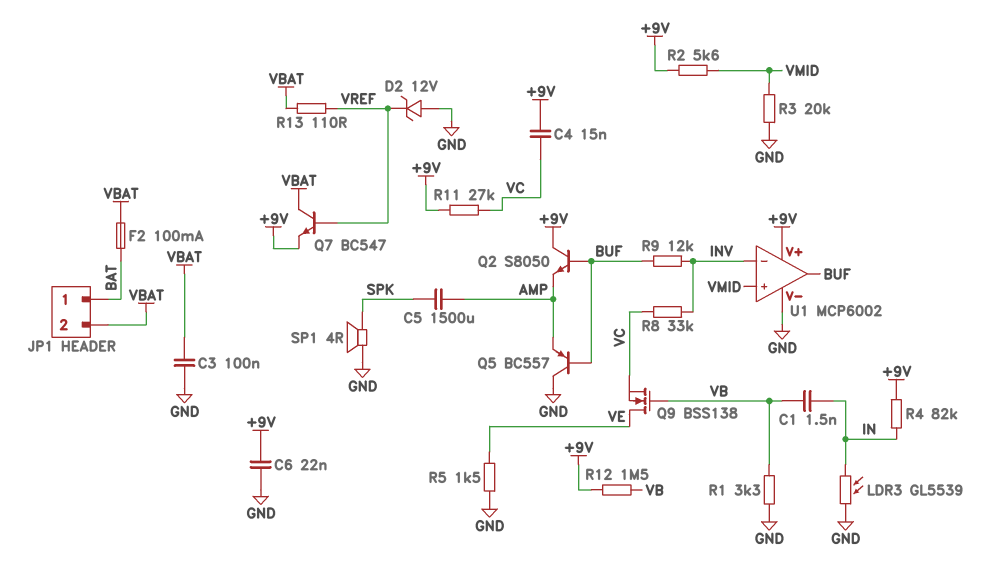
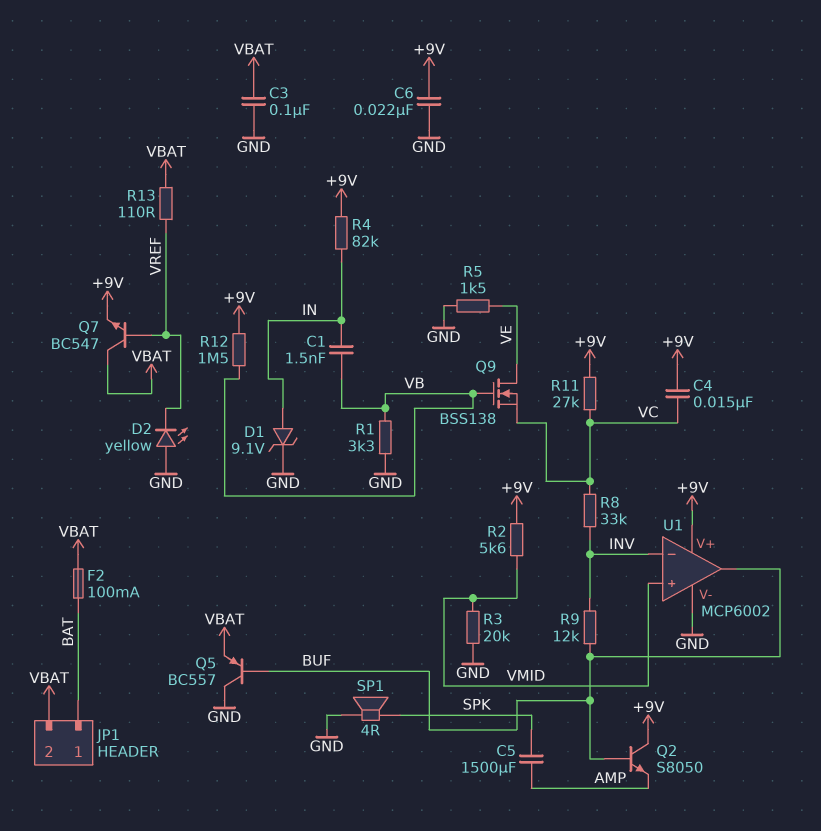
D1: none -> zener 9.1V (A IN, K GND)
D2: zener 12V (A GND, K VREF) -> LED yellow (A GND, K VREF)
LDR3: GL5539 (GND, IN) -> none
Q5: PNP BC557 (B BUF, C GND, E AMP) -> PNP BC557 (B BUF, C GND, E VBAT)

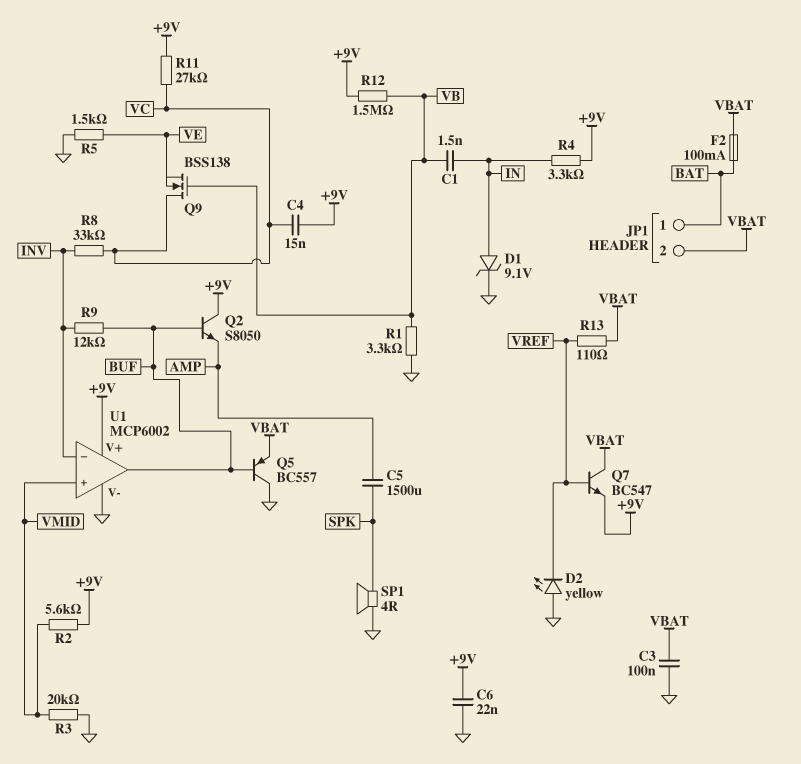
Q9: NMOS BSS138 (G VB, D VE, S VC) -> NMOS BSS138 (G VB, D VC, S VE)
R4: 82k (+9V, IN) -> 3.3k (+9V, IN)

